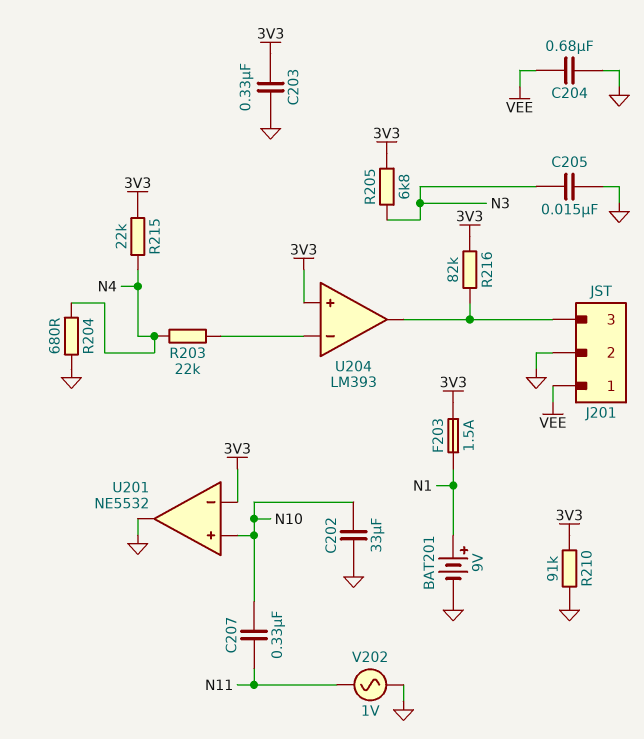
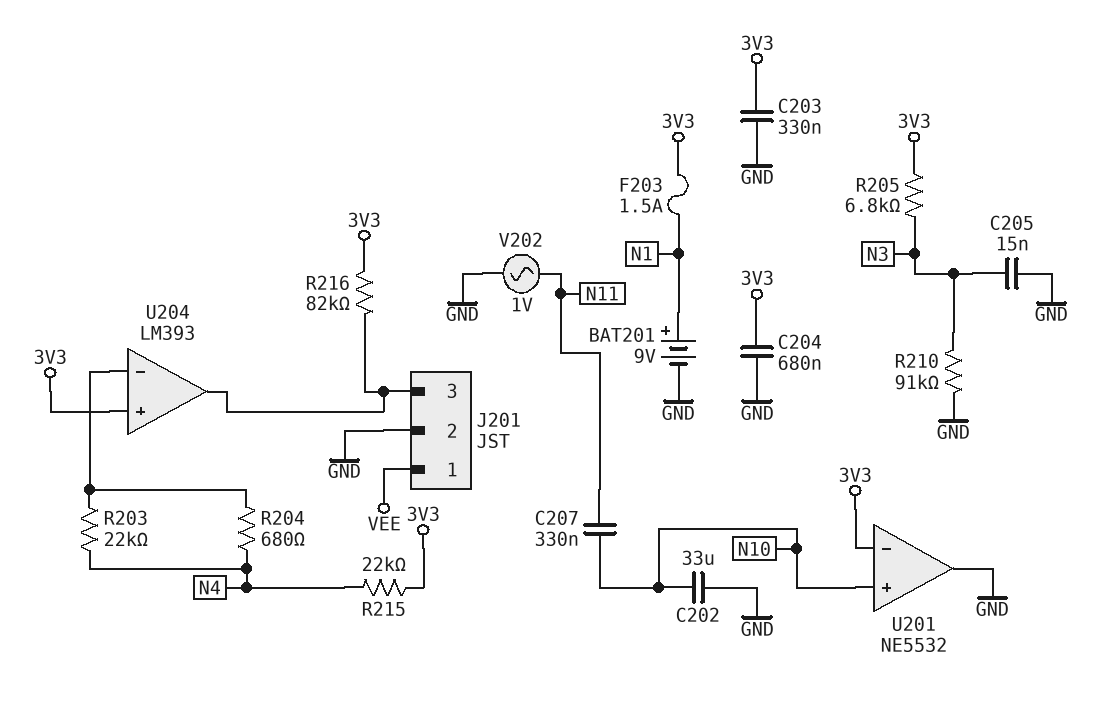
C204: 680nF (GND, VEE) -> 680nF (3V3, GND)
R204: 680 (GND, N4) -> 680 (N4, U204/in-)
R210: 91k (3V3, GND) -> 91k (GND, N3)

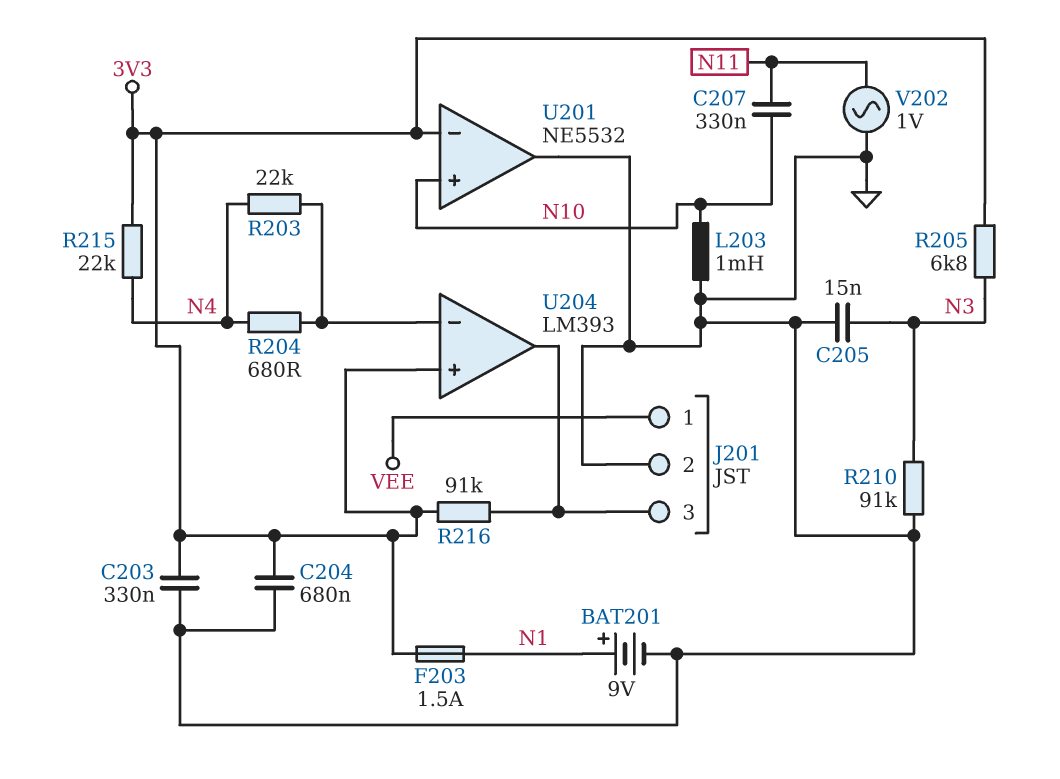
C202: 33uF (GND, N10) -> none
L203: none -> 1mH (GND, N10)
R216: 82k (3V3, J201/3) -> 91k (3V3, J201/3)

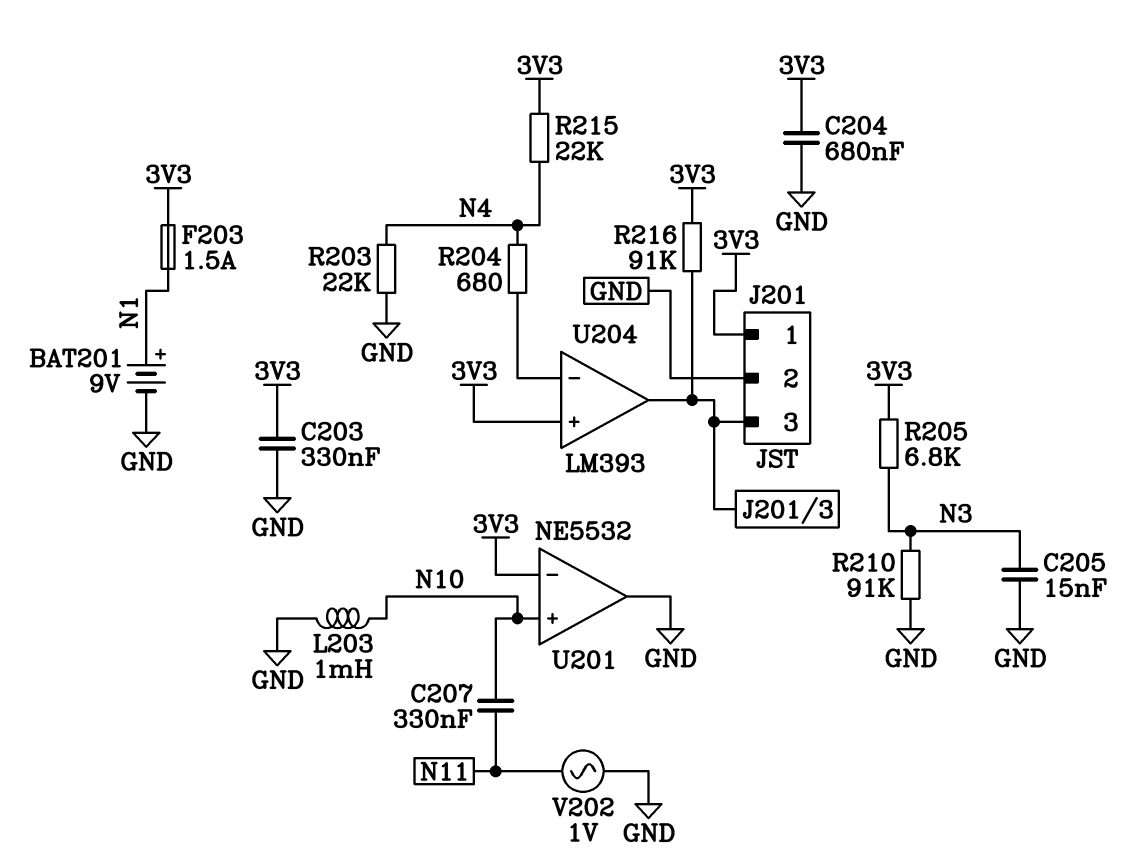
J201 pin 1: VEE -> 3V3
R203: 22k (N4, U204/in-) -> 22k (GND, N4)

